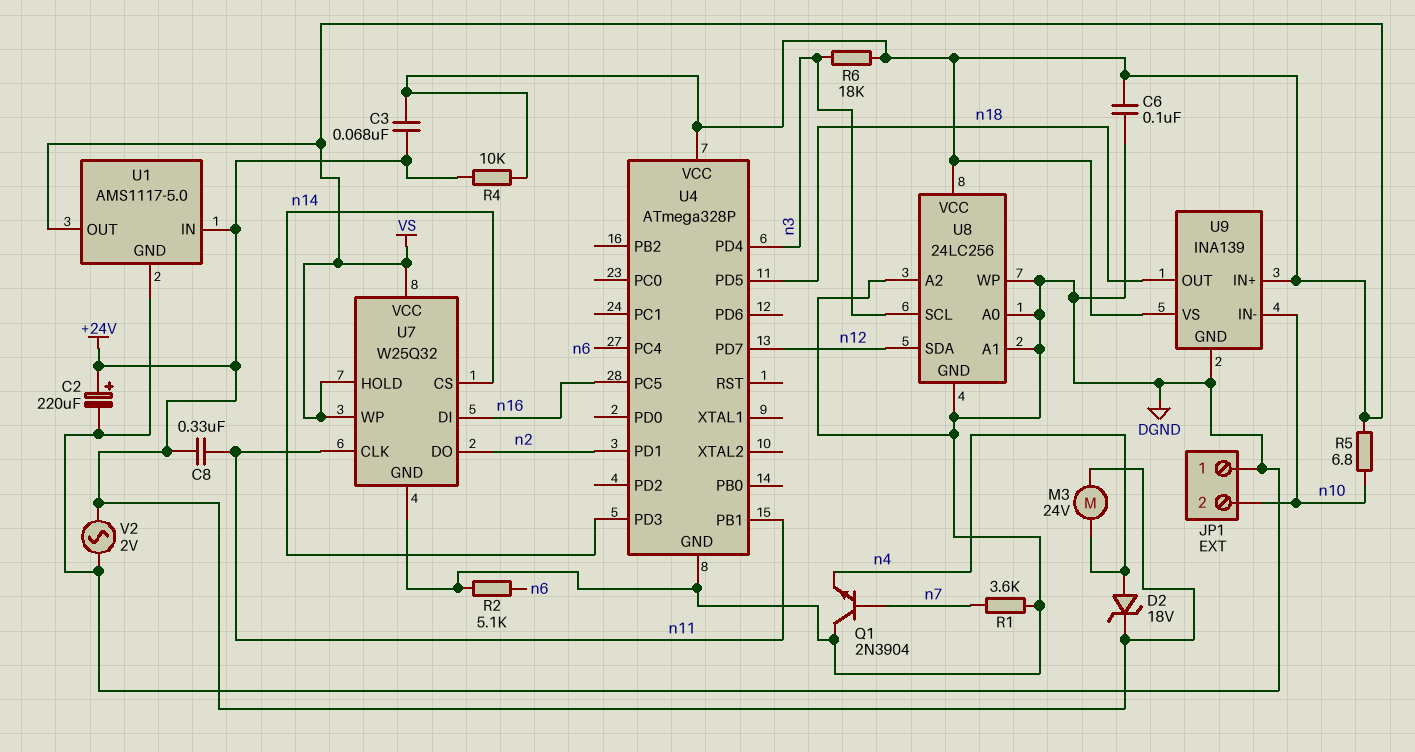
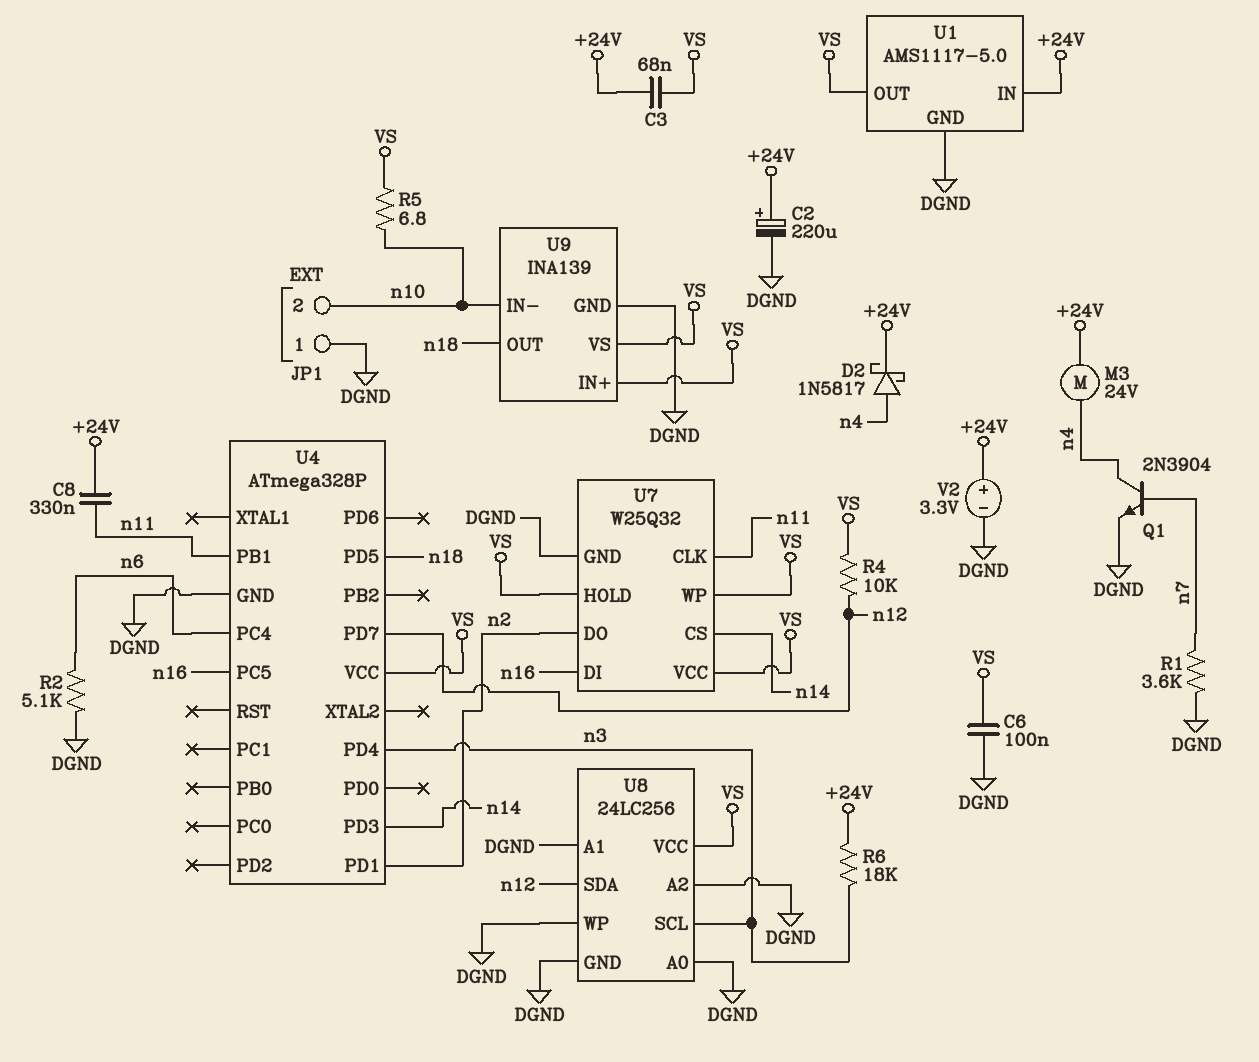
D2: zener 18V (A n4, K +24V) -> schottky 1N5817 (A n4, K +24V)
Q1: NPN 2N3904 (B n7, C DGND, E n4) -> NPN 2N3904 (B n7, C n4, E DGND)
R4: 10k (+24V, VS) -> 10k (VS, n12)
R6: 18k (VS, n3) -> 18k (+24V, n3)
V2: AC 2V (+24V, DGND) -> 3.3V (plus +24V, minus DGND)

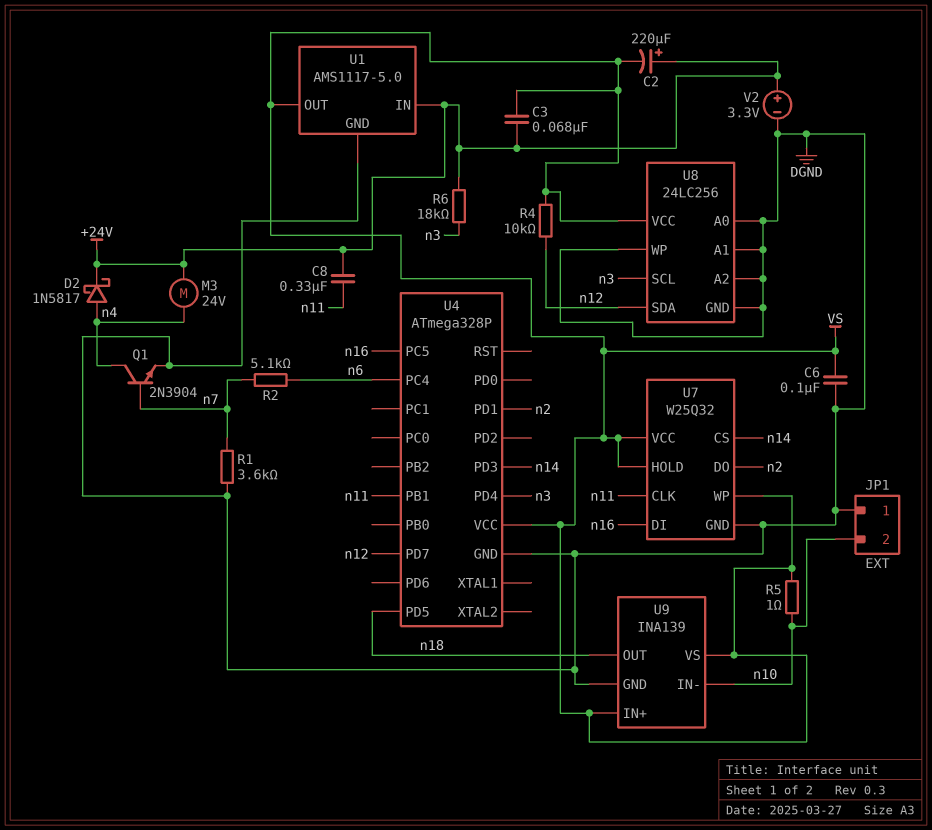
C2: 220uF (plus +24V, minus DGND) -> 220uF (plus +24V, minus VS)
R2: 5.1k (DGND, n6) -> 5.1k (n6, n7)
R5: 6.8 (VS, n10) -> 1 (VS, n10)

